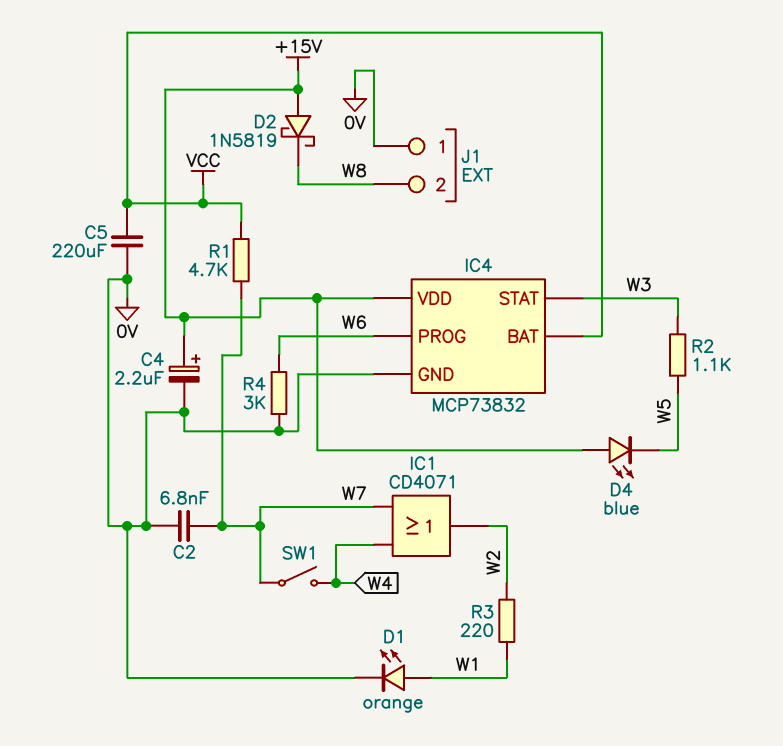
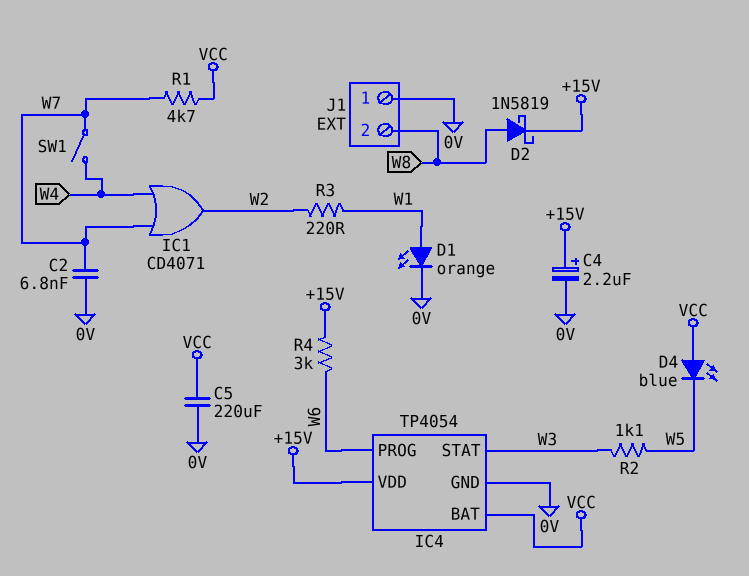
D2: schottky 1N5819 (A +15V, K W8) -> schottky 1N5819 (A W8, K +15V)
D4: LED blue (A +15V, K W5) -> LED blue (A VCC, K W5)
IC4: MCP73832 -> TP4054
R4: 3k (0V, W6) -> 3k (+15V, W6)

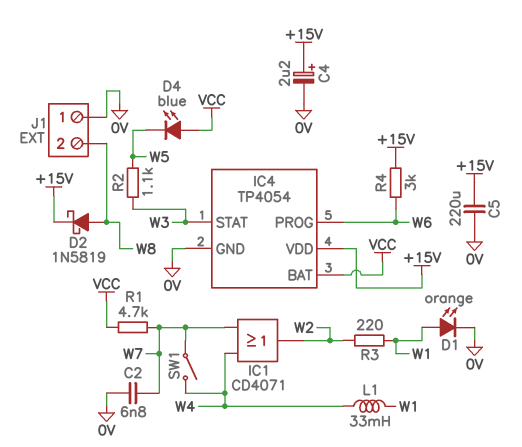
C5: 220uF (0V, VCC) -> 220uF (+15V, 0V)
L1: none -> 33mH (W1, W4)

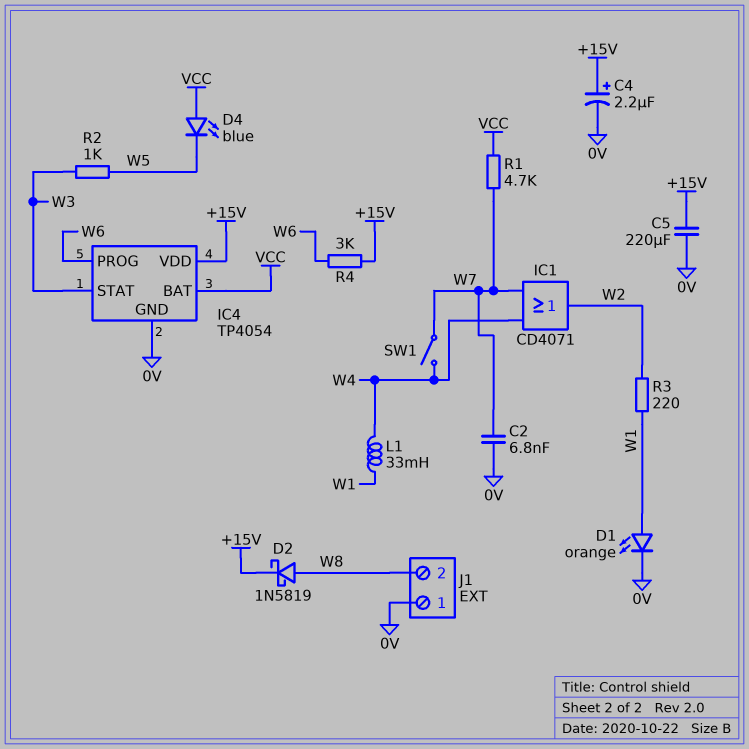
R2: 1.1k (W3, W5) -> 1k (W3, W5)

